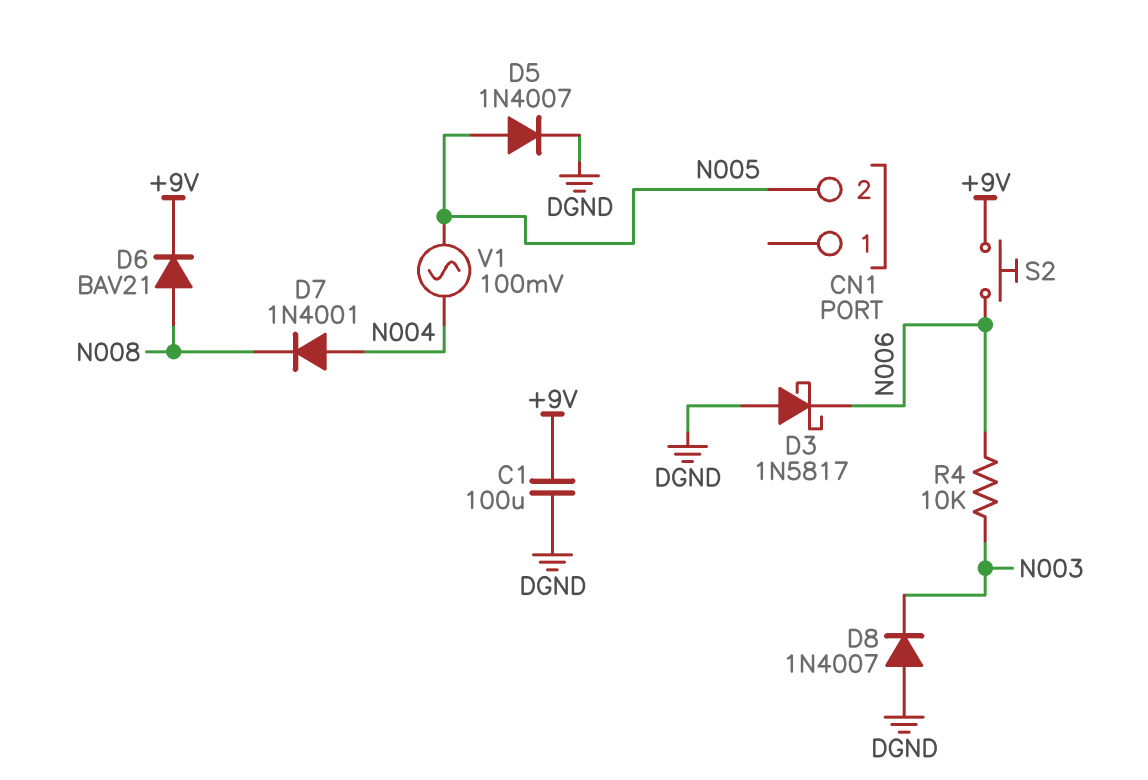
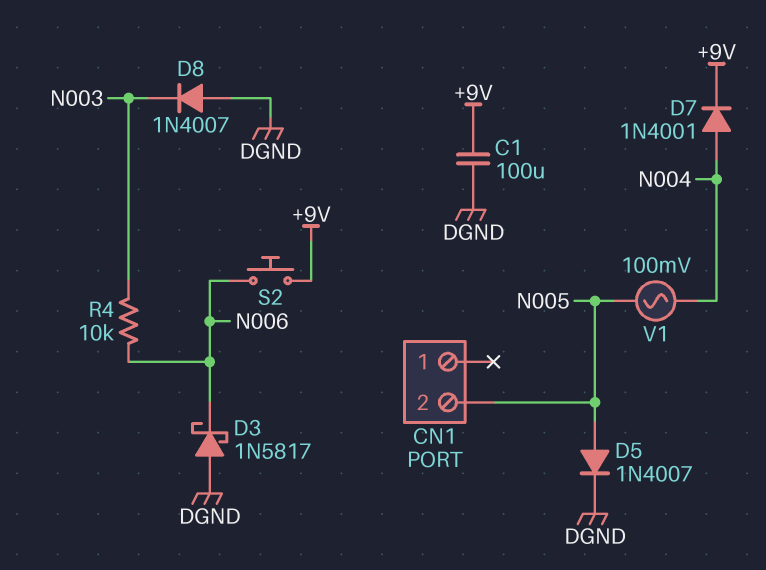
D6: diode BAV21 (A N008, K +9V) -> none
D7: diode 1N4001 (A N004, K N008) -> diode 1N4001 (A N004, K +9V)

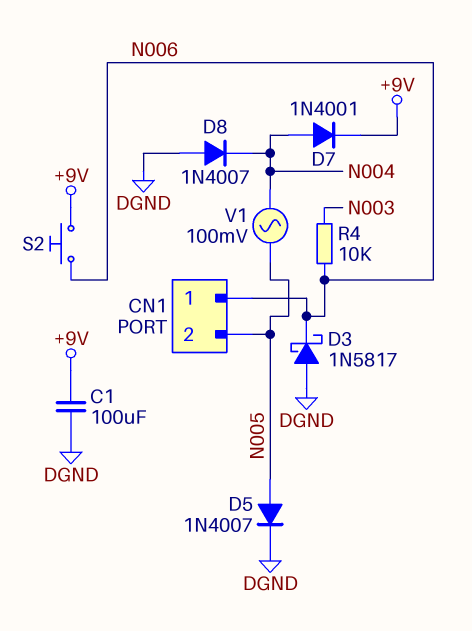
CN1 pin 1: none -> N006
D8: diode 1N4007 (A DGND, K N003) -> diode 1N4007 (A DGND, K N004)

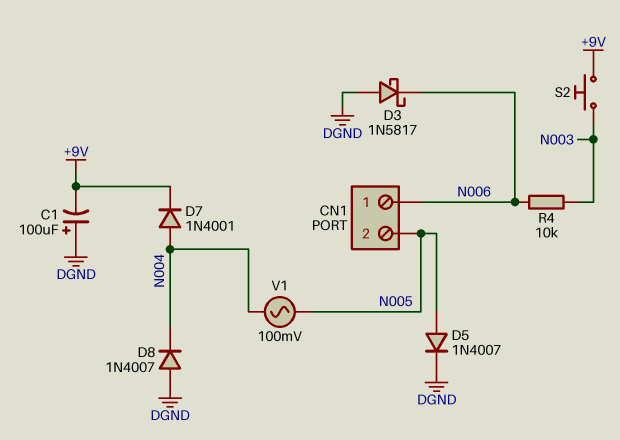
C1: 100uF (+9V, DGND) -> 100uF (plus DGND, minus +9V)
S2: button (+9V, N006) -> button (+9V, N003)

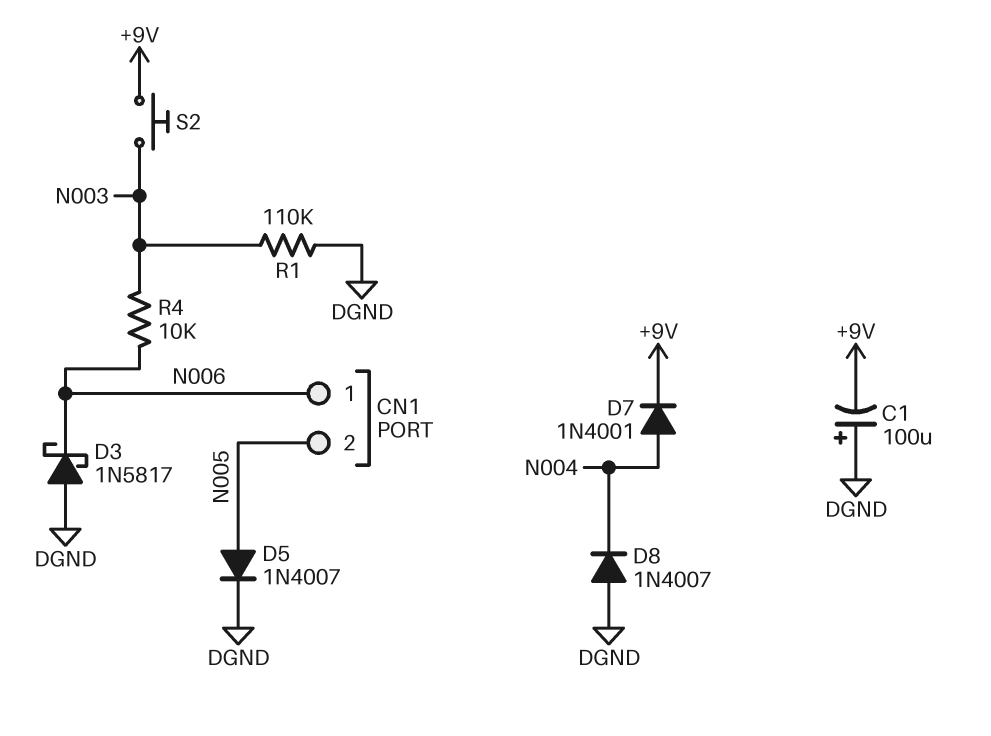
R1: none -> 110k (DGND, N003)
V1: AC 100mV (N004, N005) -> none

